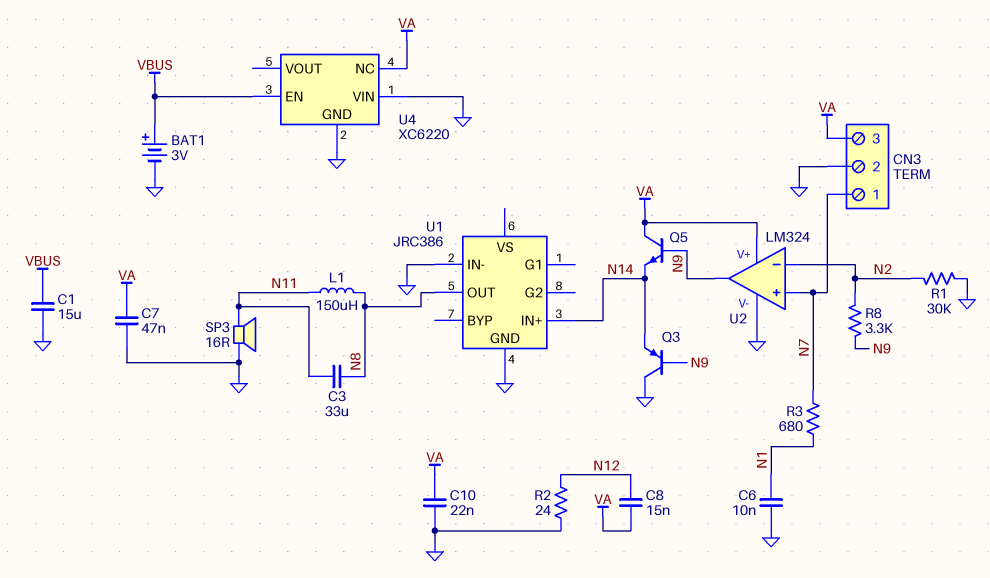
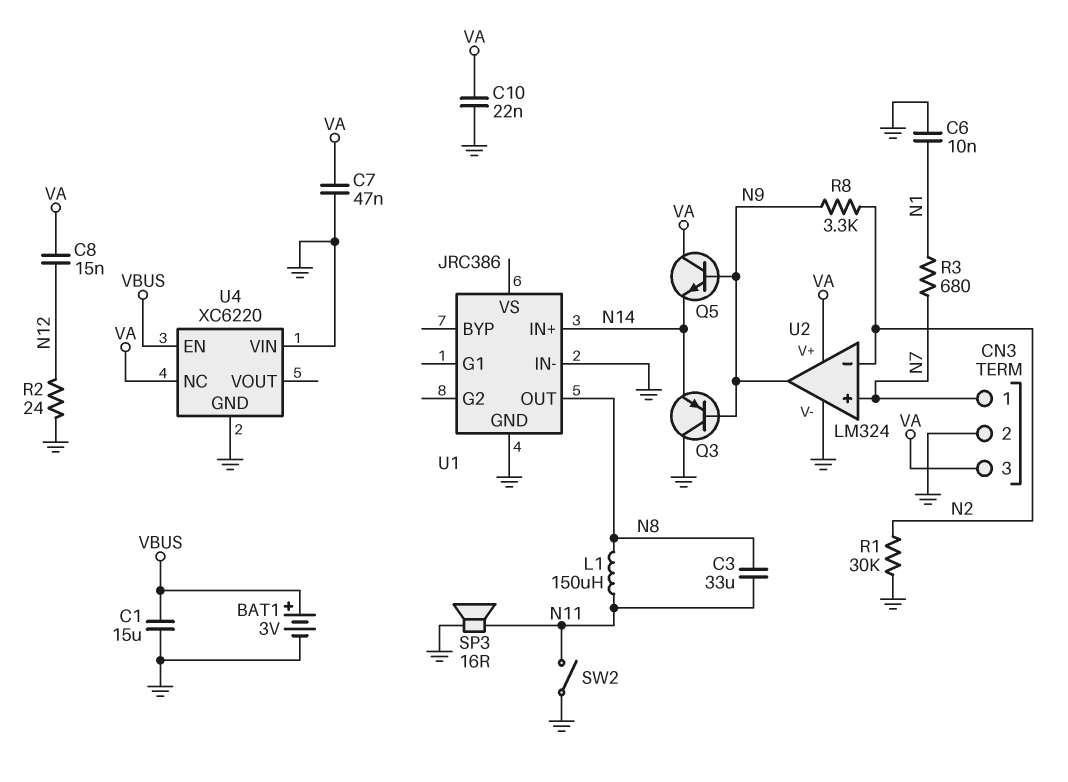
SW2: none -> switch (GND, N11)

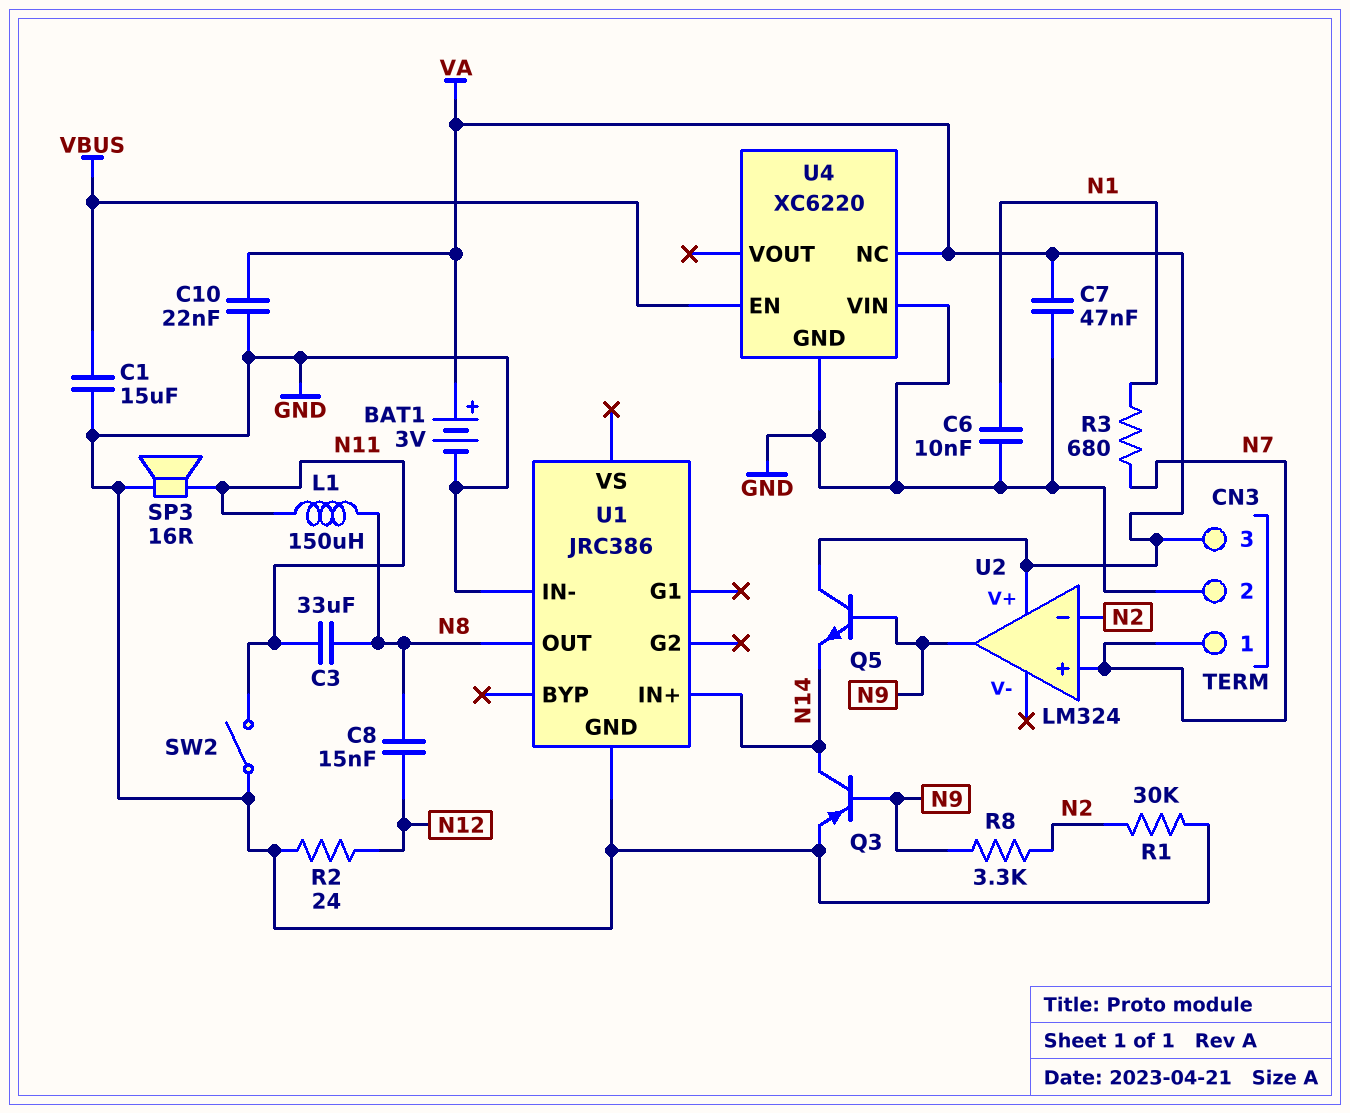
BAT1: 3V (plus VBUS, minus GND) -> 3V (plus VA, minus GND)
C8: 15nF (N12, VA) -> 15nF (N8, N12)
Q3: PNP (B N9, C GND, E N14) -> PNP (B N9, C N14, E GND)
U2 pin V-: GND -> none

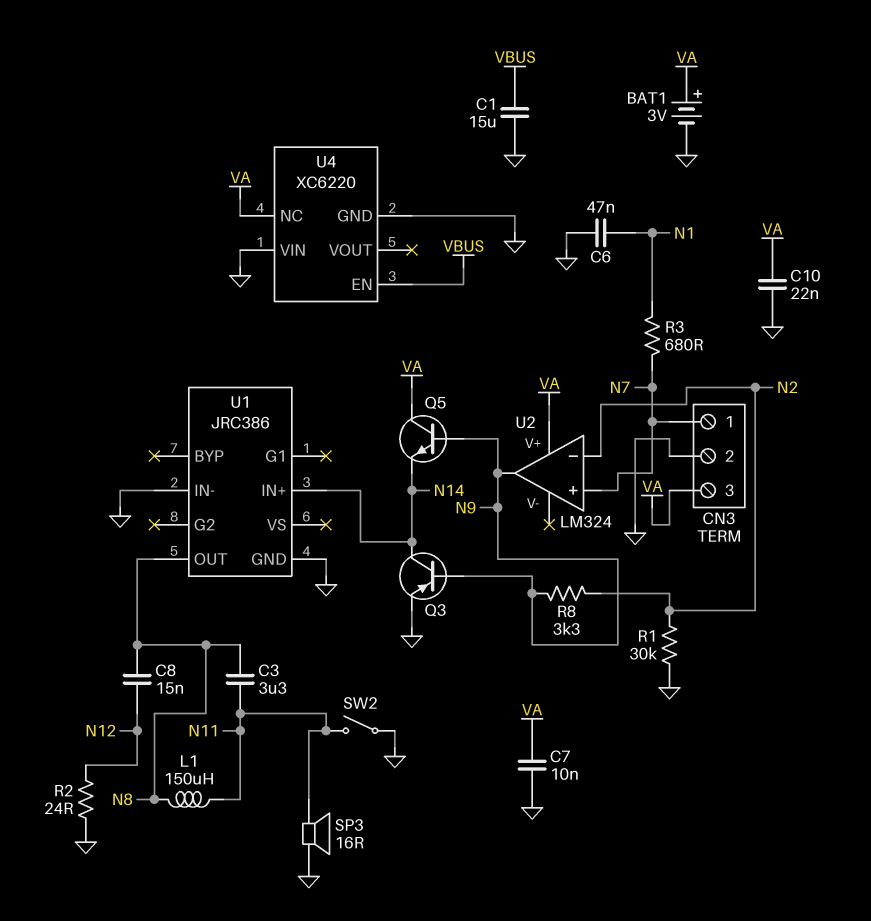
C3: 33uF (N8, N11) -> 3.3uF (N8, N11)
C6: 10nF (GND, N1) -> 47nF (GND, N1)
C7: 47nF (GND, VA) -> 10nF (GND, VA)

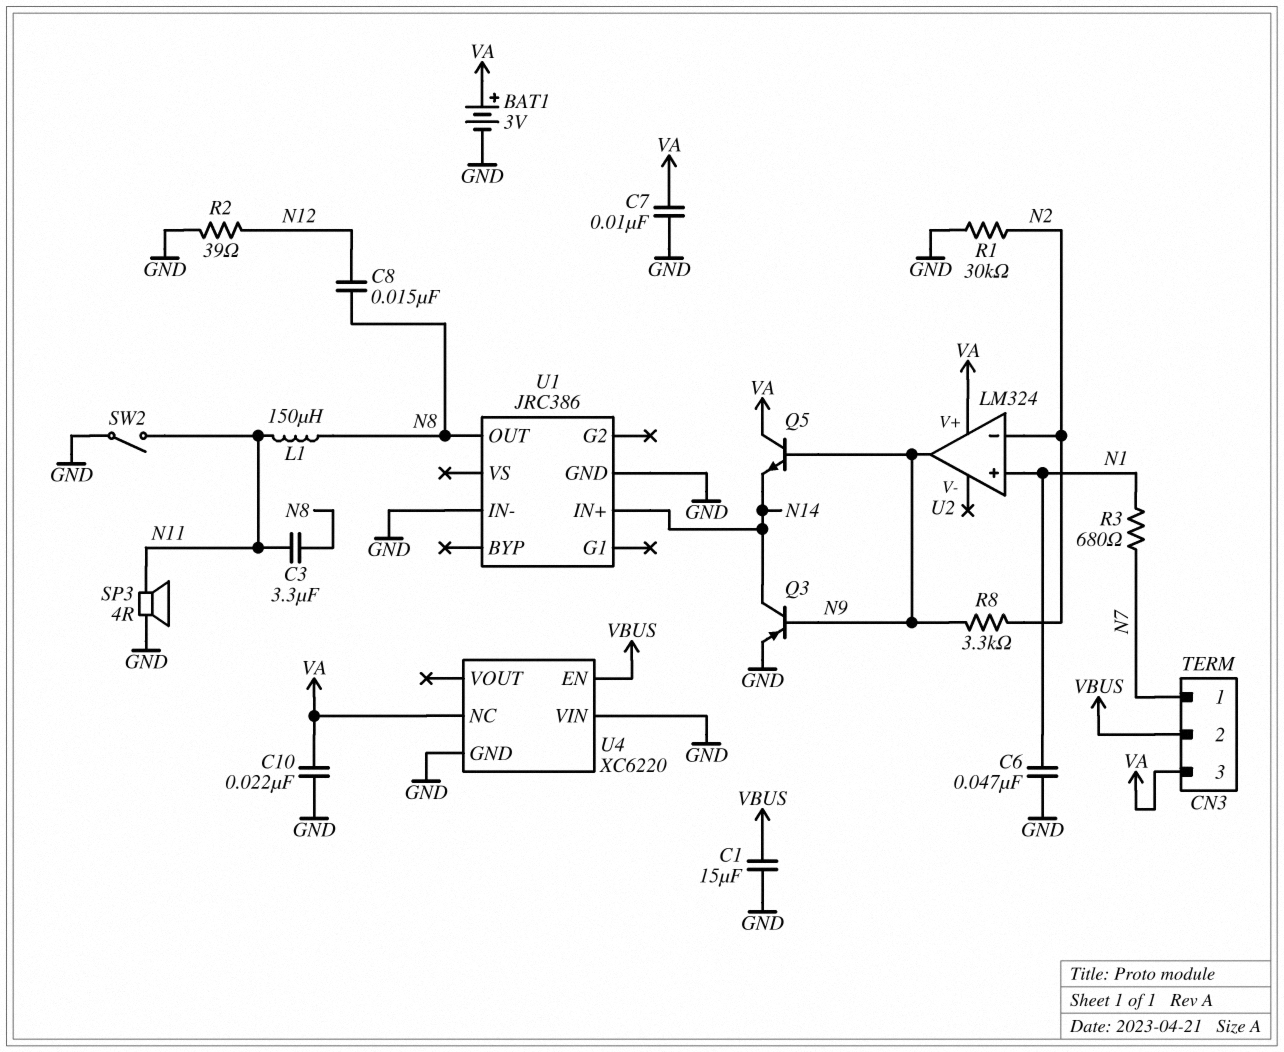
CN3 pin 2: GND -> VBUS
R2: 24 (GND, N12) -> 39 (GND, N12)
SP3: speaker 16R (GND, N11) -> speaker 4R (GND, N11)
U2 pin in+: N7 -> N1

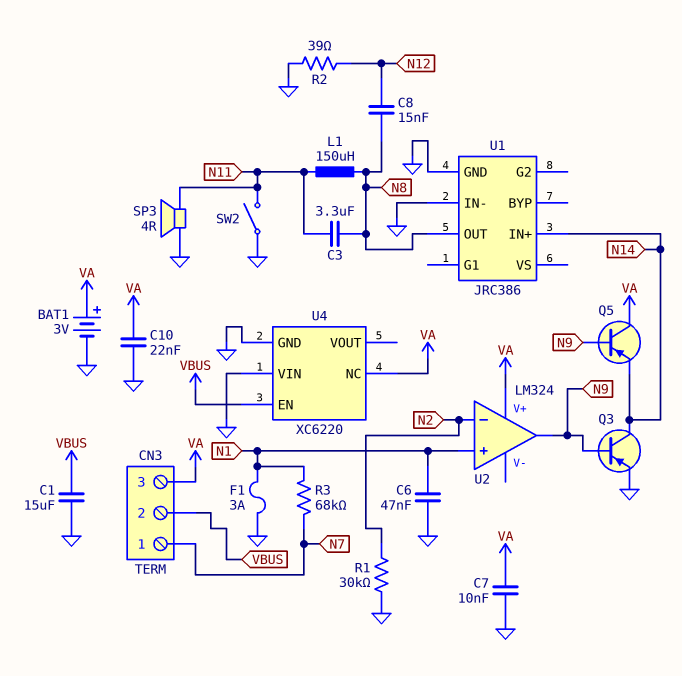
F1: none -> 3A (GND, N1)
Q5: NPN (B N9, C VA, E N14) -> PNP (B N9, C VA, E N14)
R3: 680 (N1, N7) -> 68k (N1, N7)
R8: 3.3k (N2, N9) -> none

